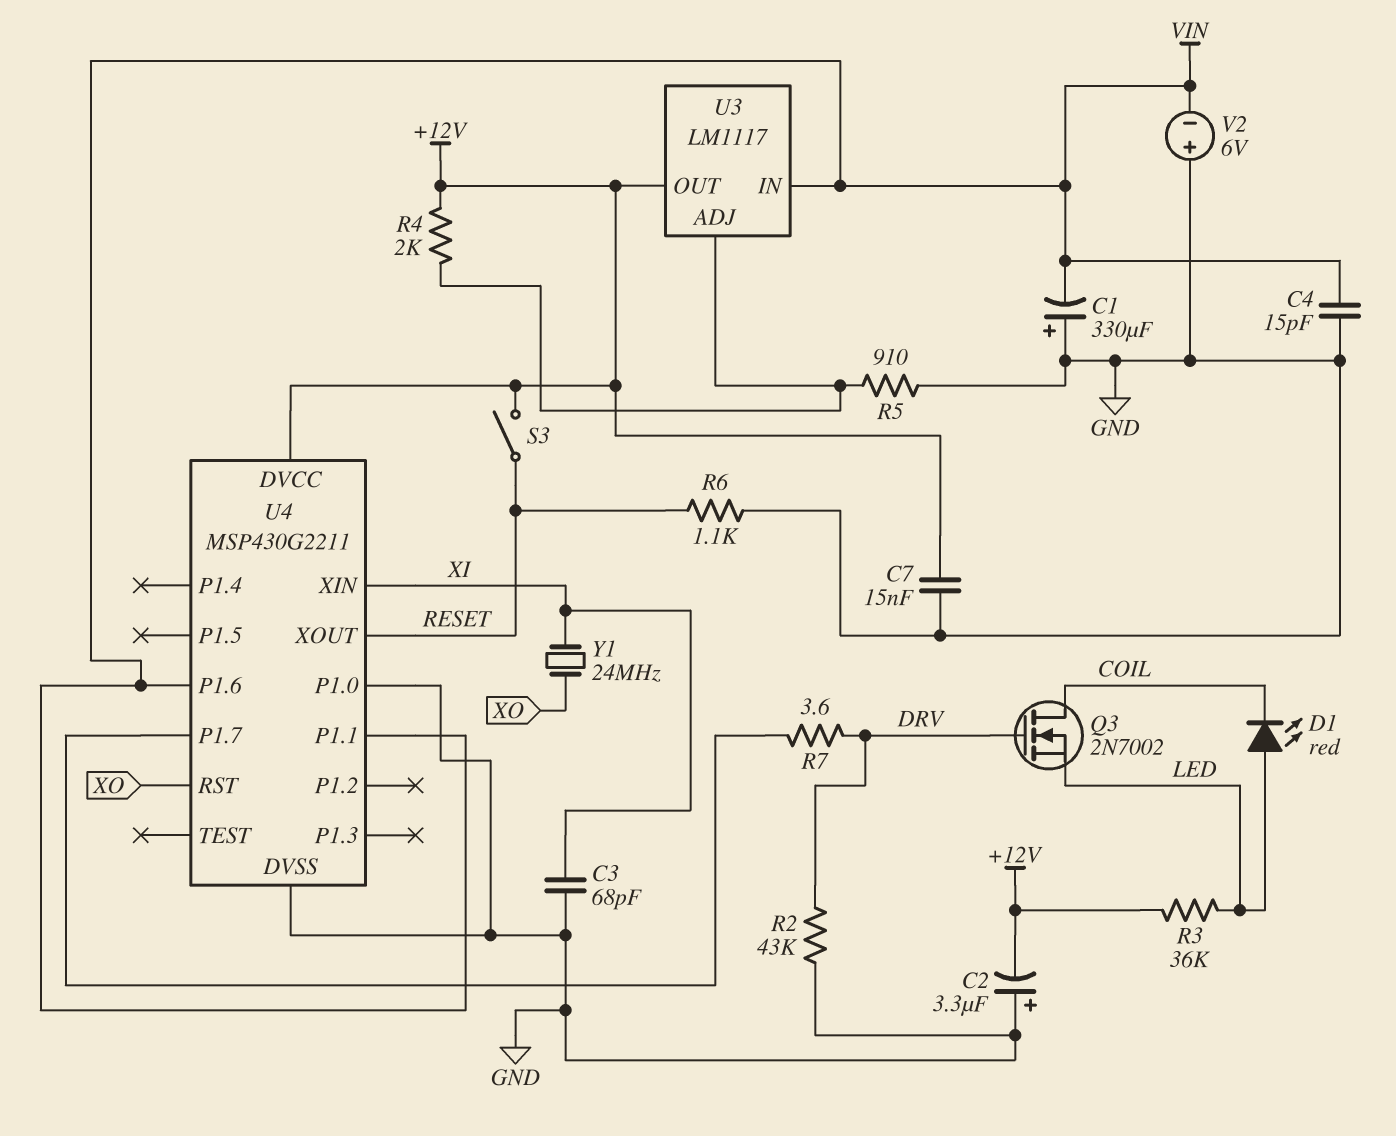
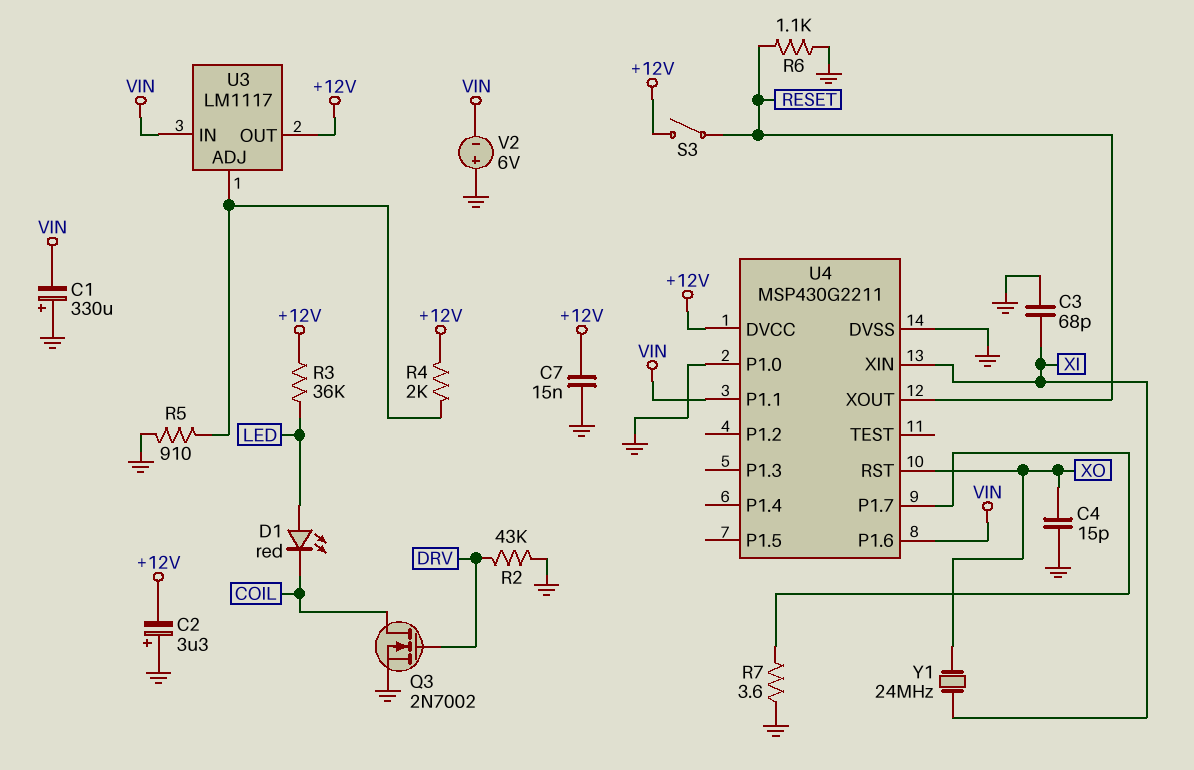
C4: 15pF (GND, VIN) -> 15pF (GND, XO)
Q3: NMOS 2N7002 (G DRV, D COIL, S LED) -> NMOS 2N7002 (G DRV, D COIL, S GND)
R7: 3.6 (DRV, U4/P1.7) -> 3.6 (GND, U4/P1.7)

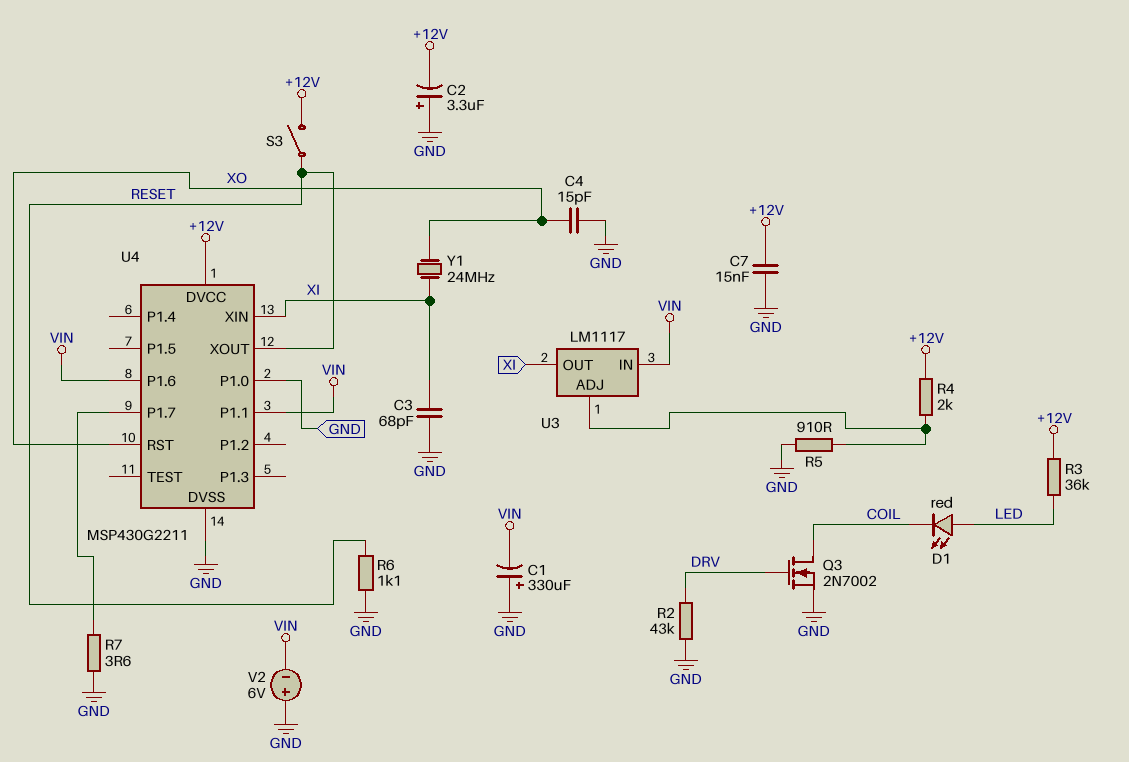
U3 pin OUT: +12V -> XI

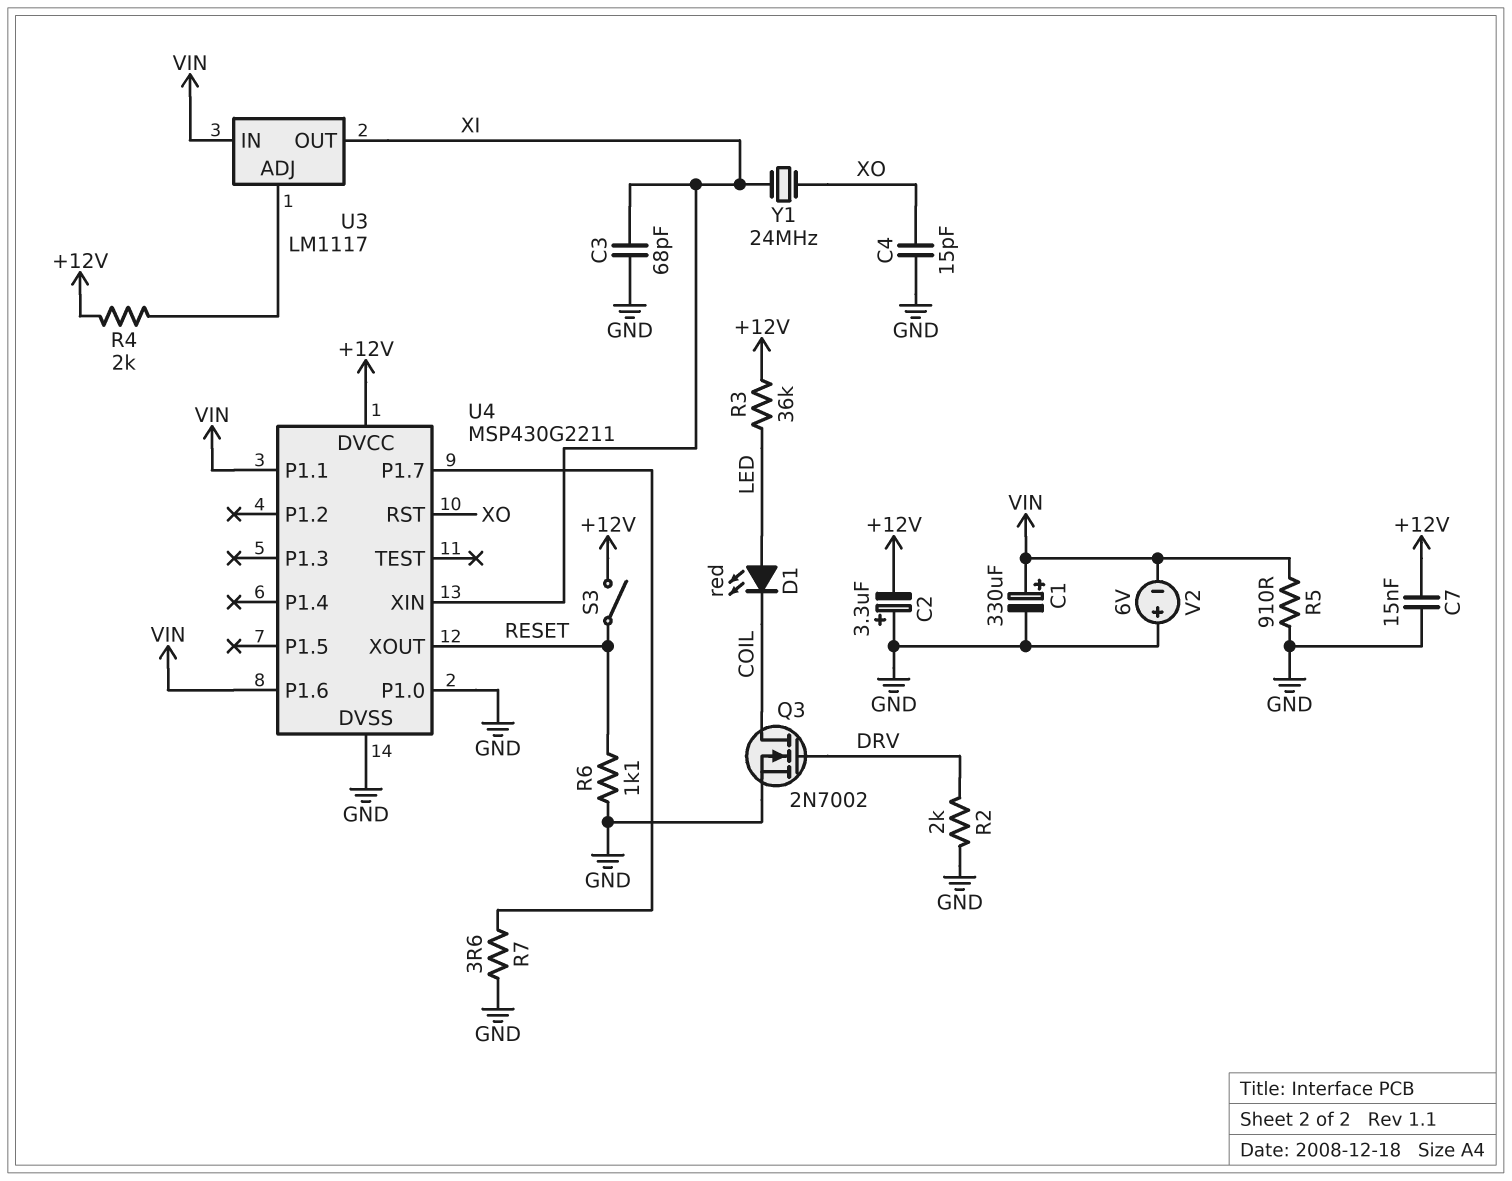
C1: 330uF (plus GND, minus VIN) -> 330uF (plus VIN, minus GND)
R2: 43k (DRV, GND) -> 2k (DRV, GND)
R5: 910 (GND, U3/ADJ) -> 910 (GND, VIN)

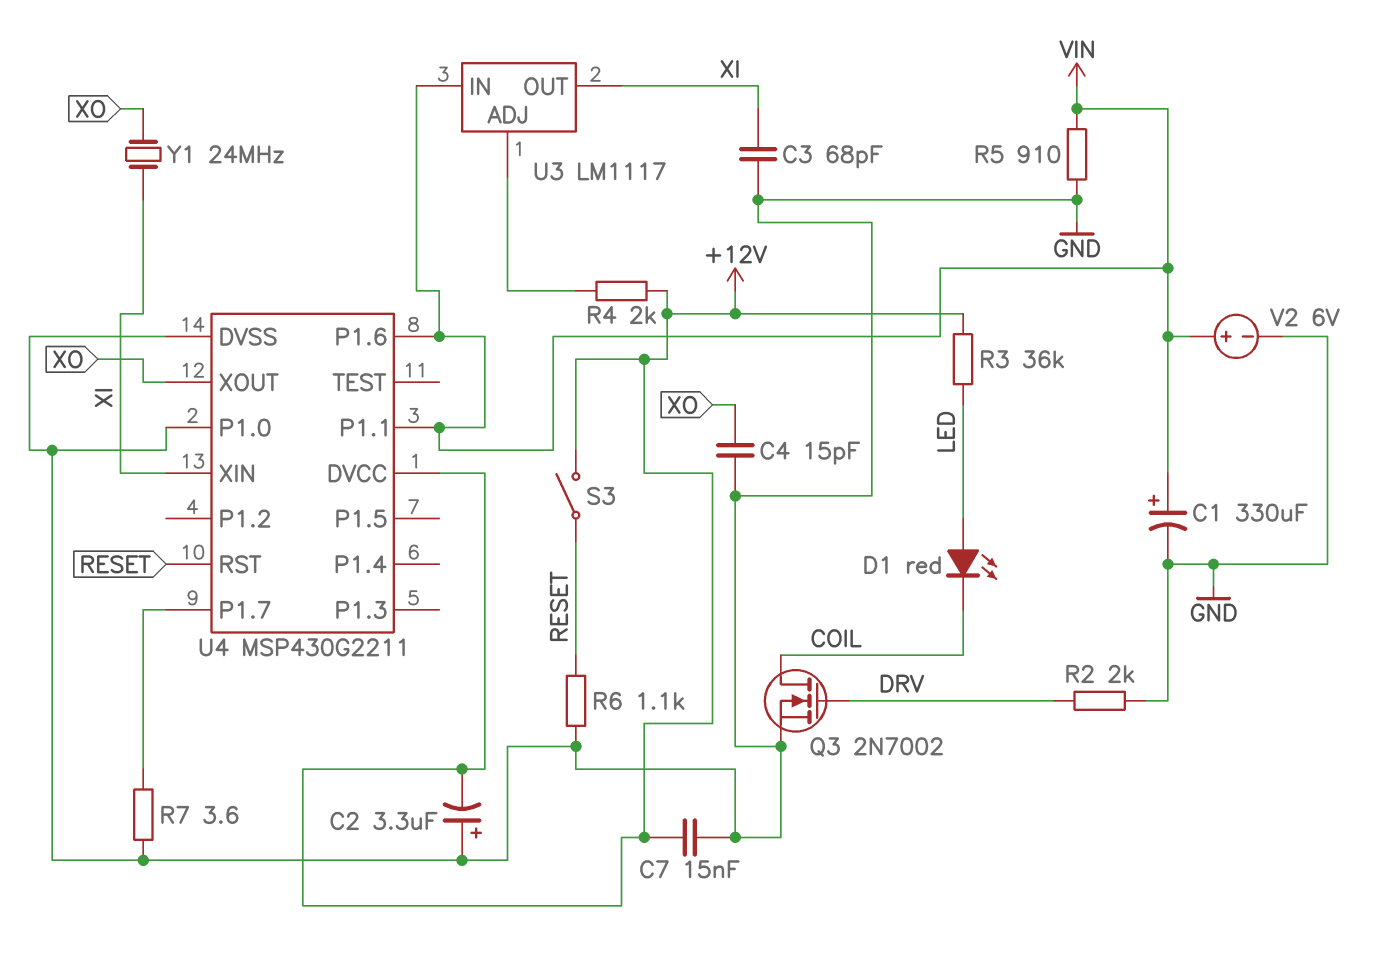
U4 pin RST: XO -> RESET
U4 pin XOUT: RESET -> XO
V2: 6V (plus GND, minus VIN) -> 6V (plus VIN, minus GND)

